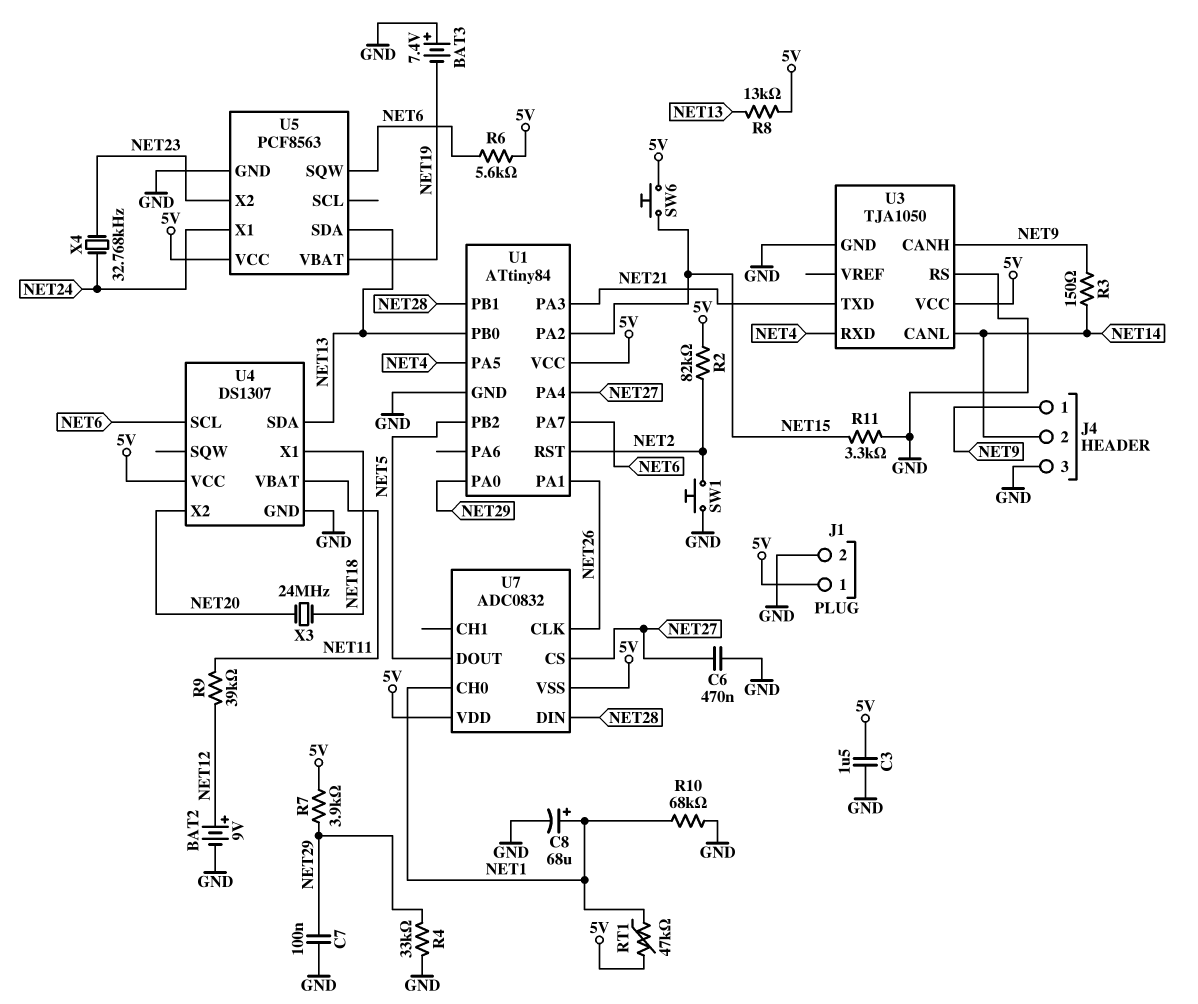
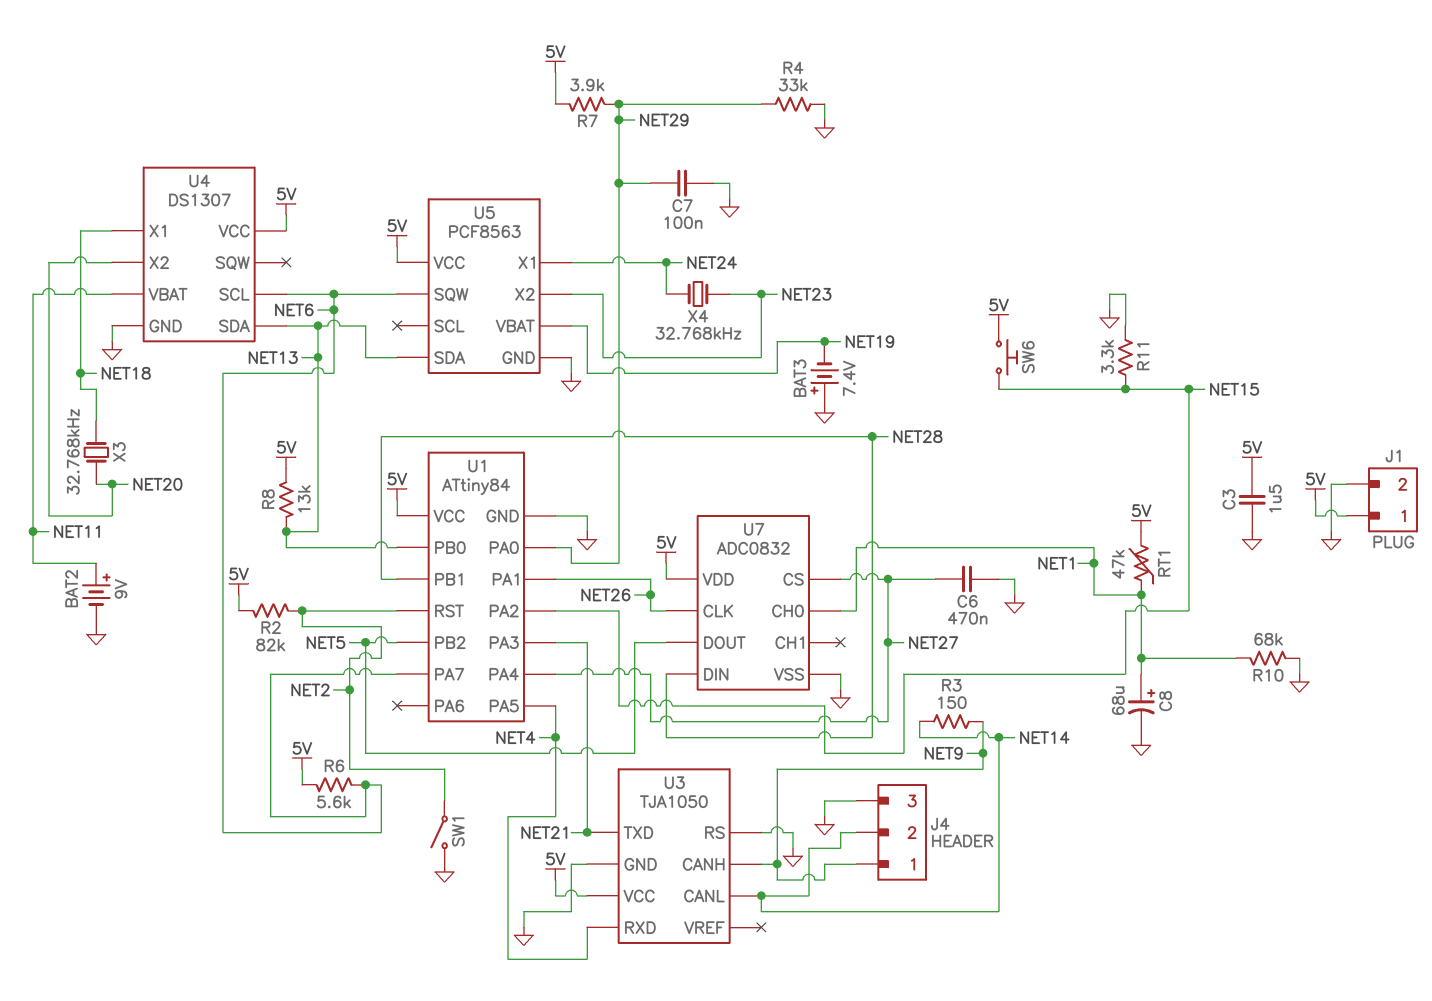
BAT2: 9V (plus NET12, minus GND) -> 9V (plus NET11, minus GND)
R9: 39k (NET11, NET12) -> none
SW1: button (GND, NET2) -> switch (GND, NET2)
U7 pin VSS: 5V -> GND
X3: 24MHz (NET18, NET20) -> 32.768kHz (NET18, NET20)

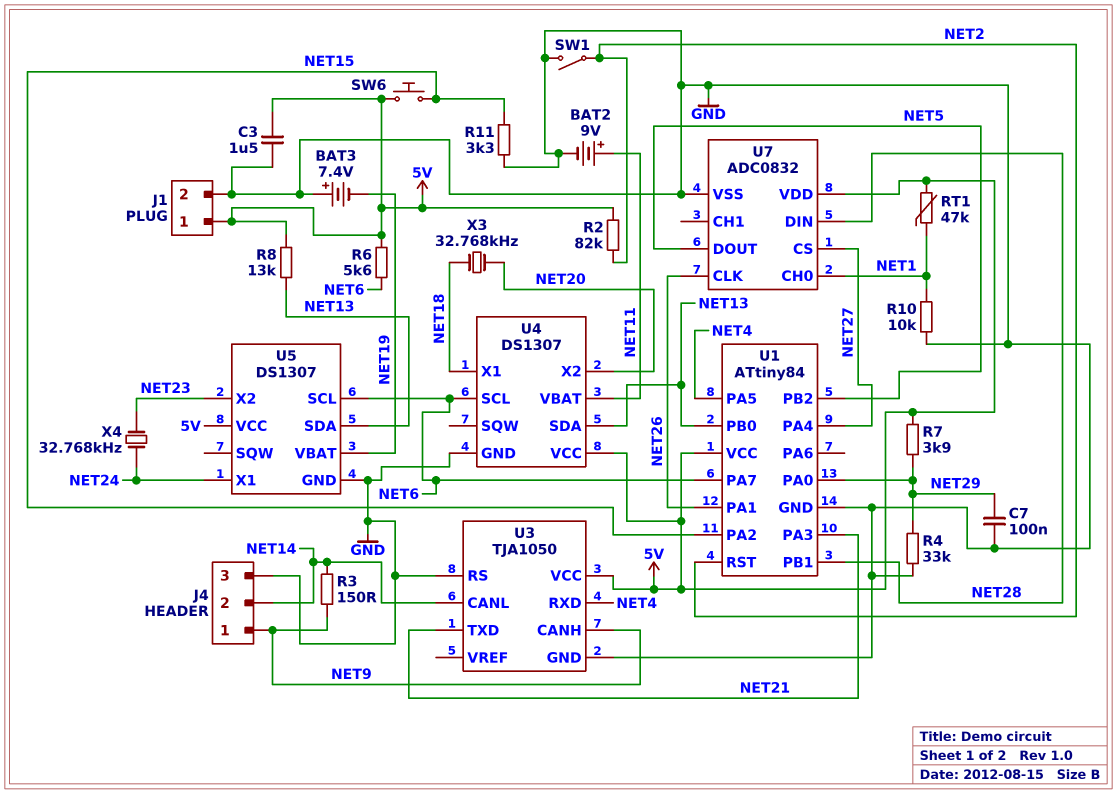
C6: 470nF (GND, NET27) -> none
C8: 68uF (plus NET1, minus GND) -> none
R10: 68k (GND, NET1) -> 10k (GND, NET1)
U5: PCF8563 -> DS1307
U5 pin SCL: none -> NET6
U5 pin SQW: NET6 -> none

